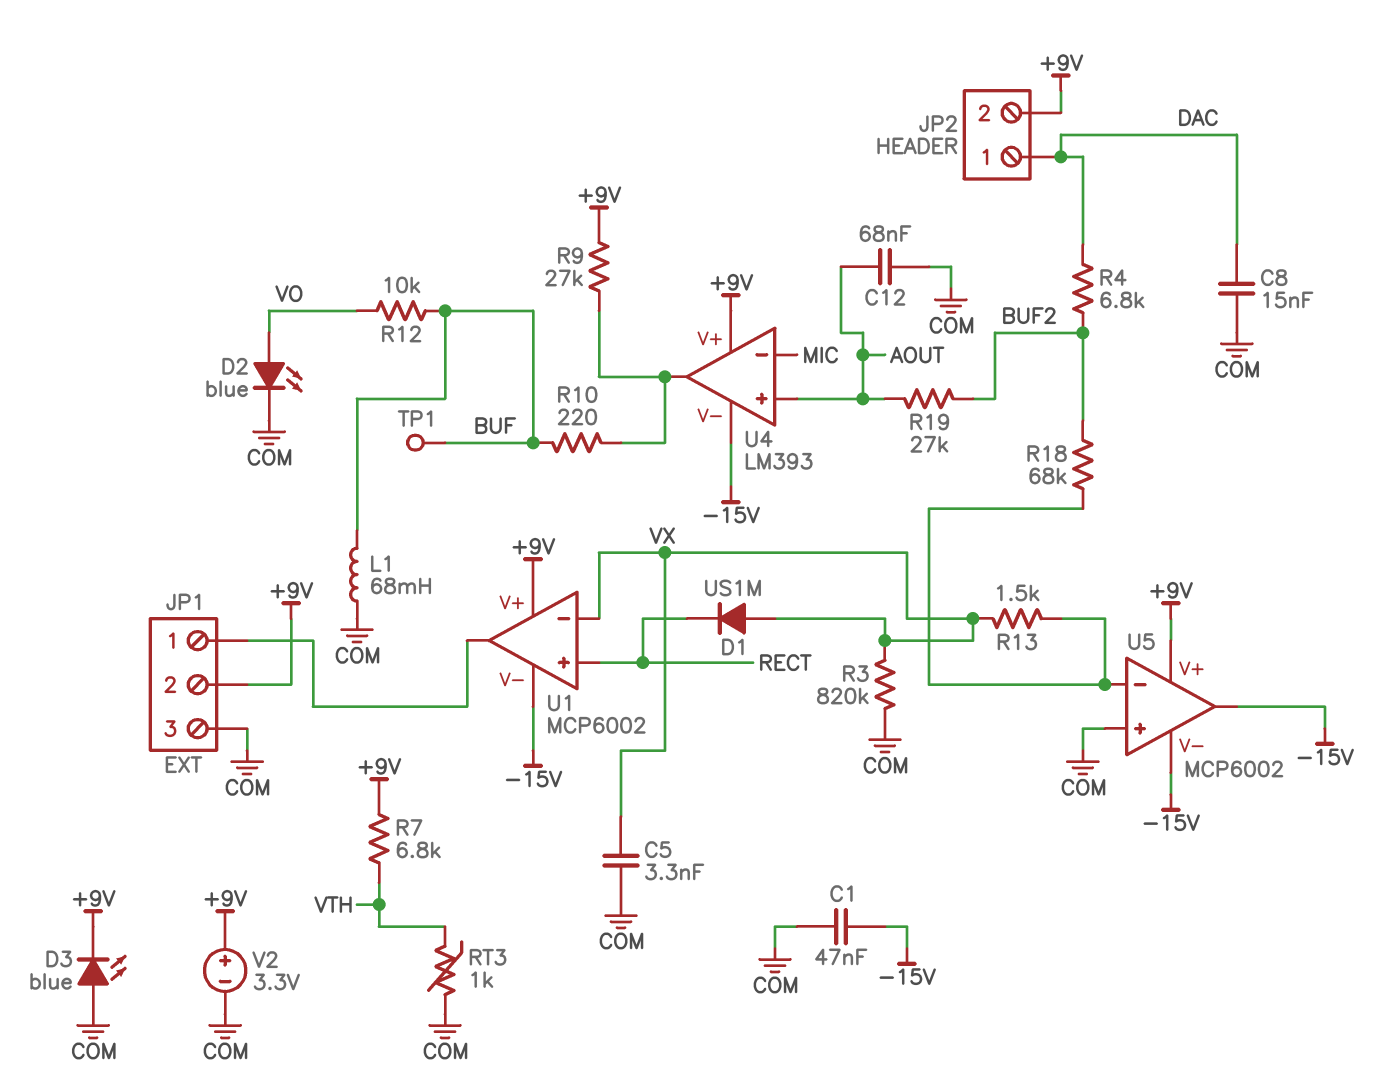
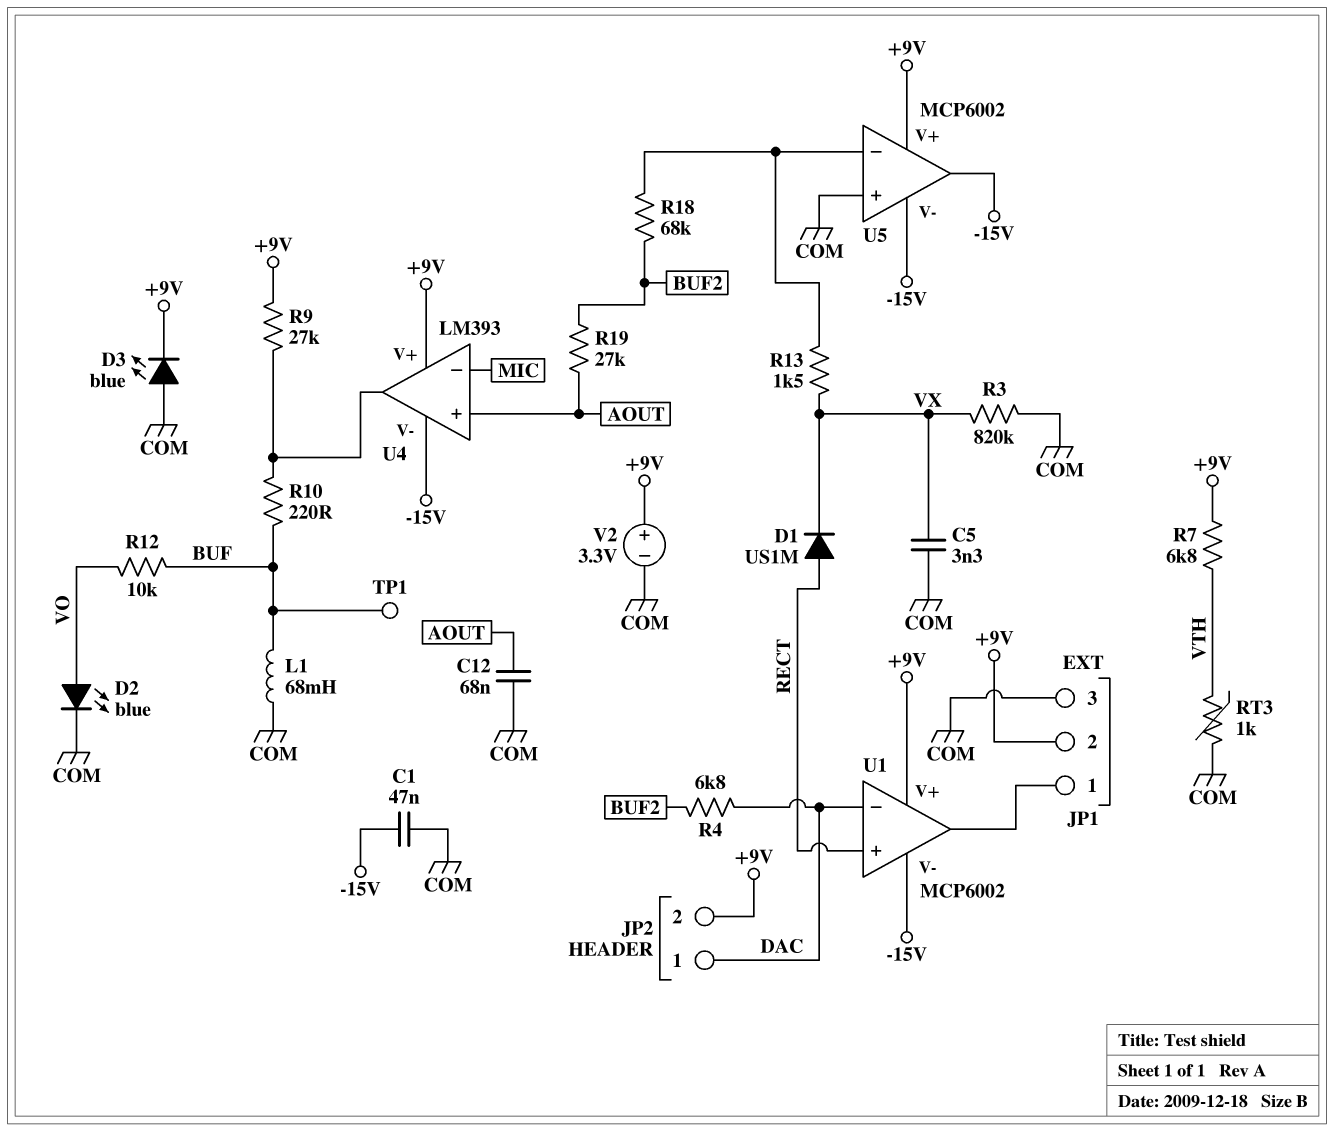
C8: 15nF (COM, DAC) -> none
D1: diode US1M (A VX, K RECT) -> diode US1M (A RECT, K VX)
U1 pin in-: VX -> DAC

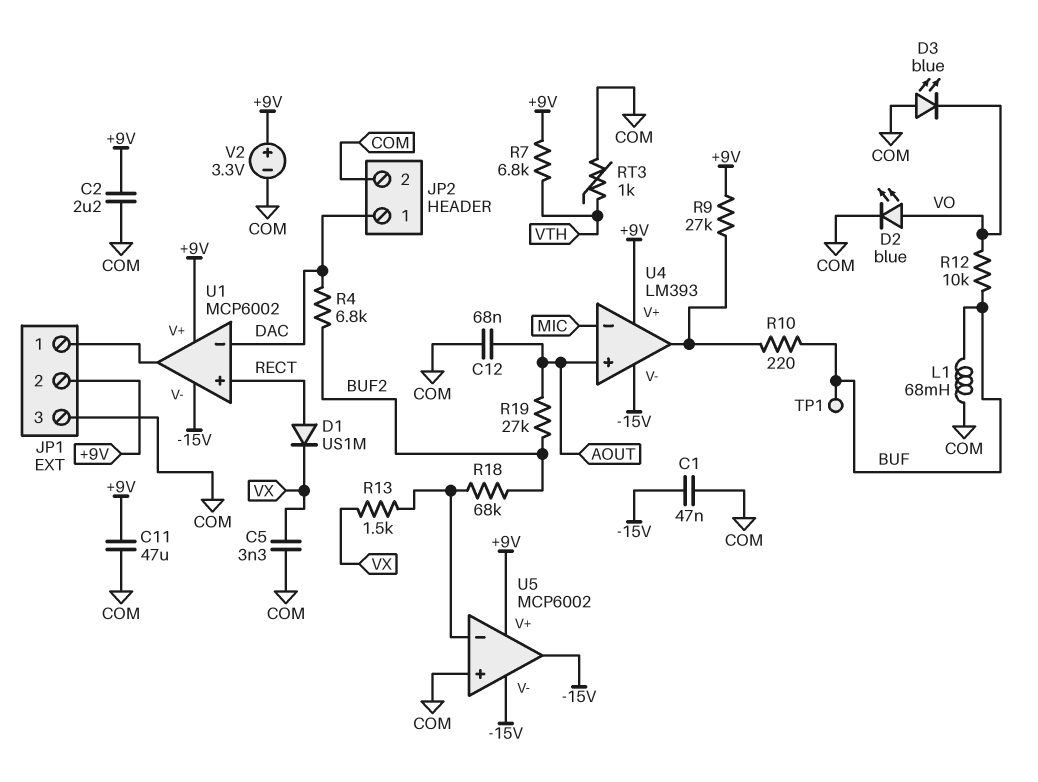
C2: none -> 2.2uF (+9V, COM)
C11: none -> 47uF (+9V, COM)
D3: LED blue (A COM, K +9V) -> LED blue (A COM, K VO)
JP2 pin 2: +9V -> COM
R3: 820k (COM, VX) -> none

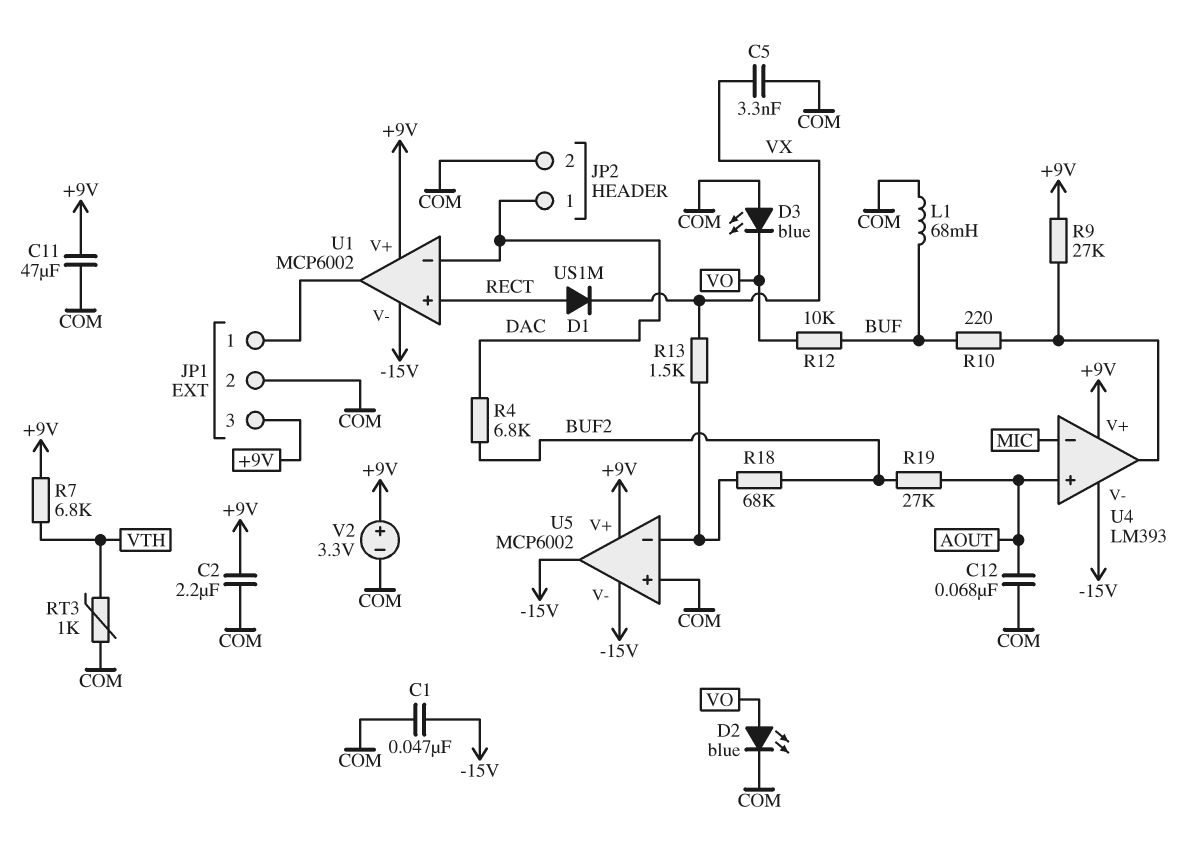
JP1 pin 2: +9V -> COM
JP1 pin 3: COM -> +9V
TP1: test point (BUF) -> none

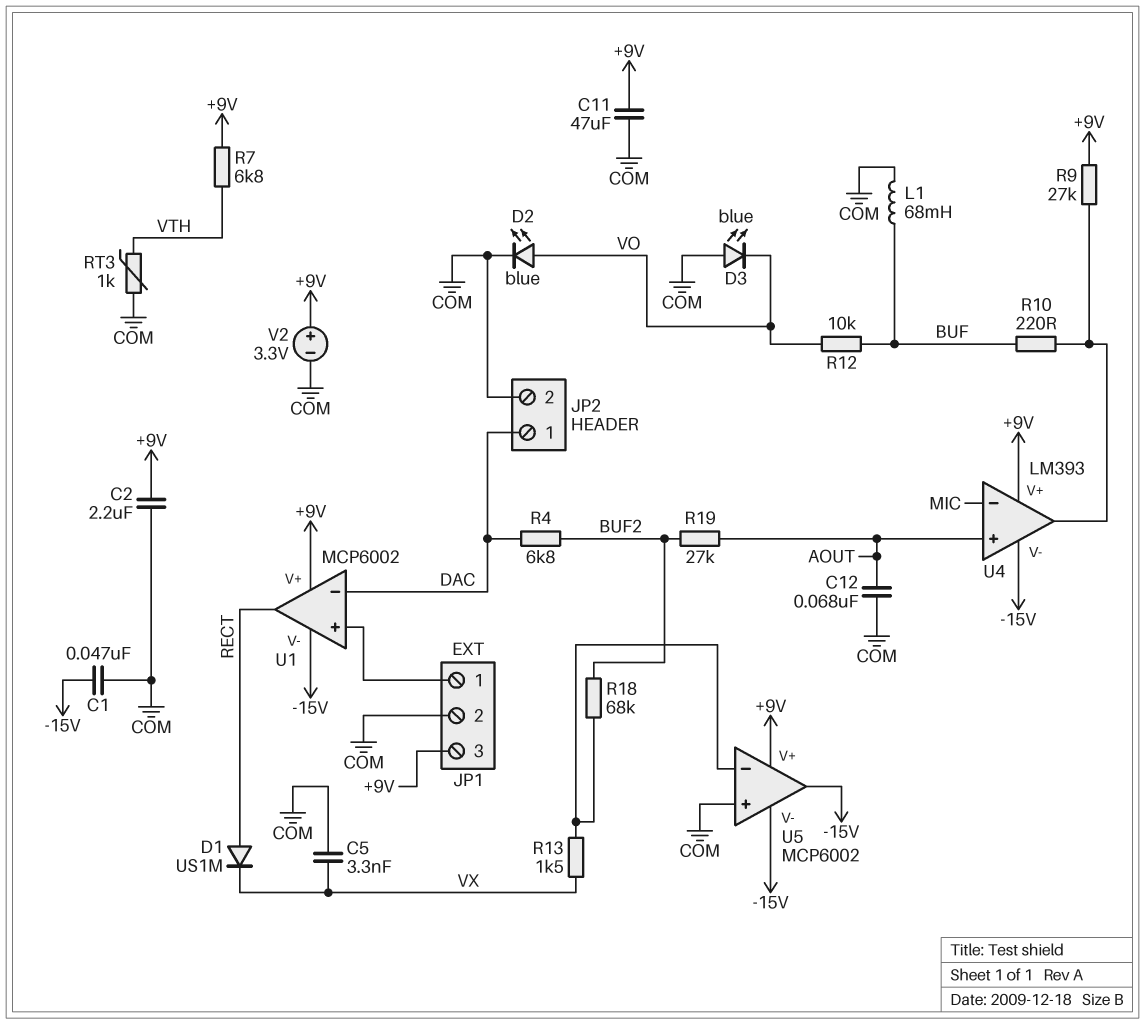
U1 pin in+: RECT -> JP1/1
U1 pin out: JP1/1 -> RECT

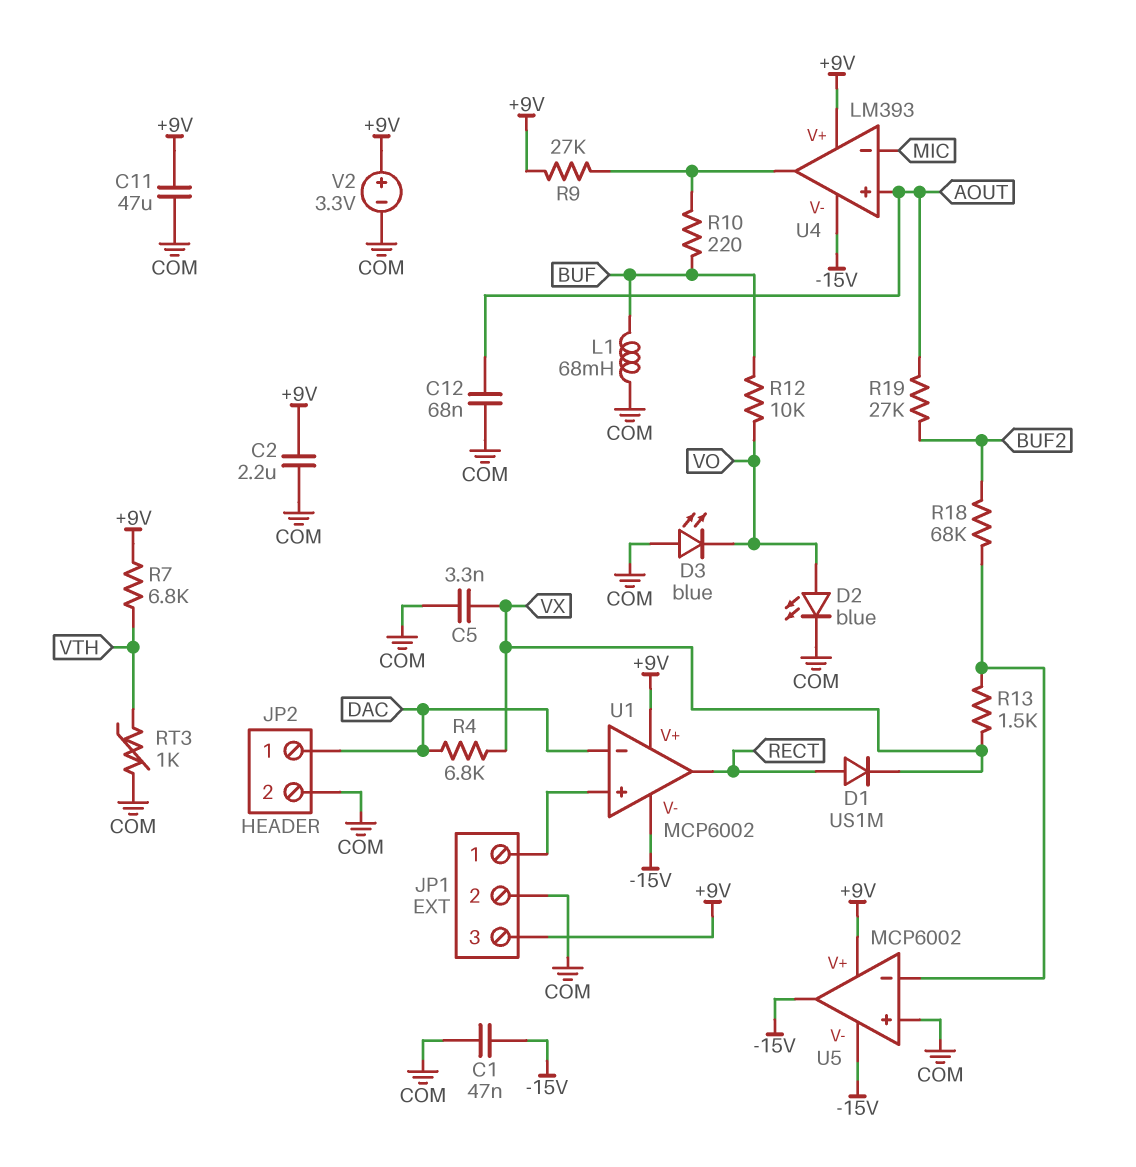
R4: 6.8k (BUF2, DAC) -> 6.8k (DAC, VX)

